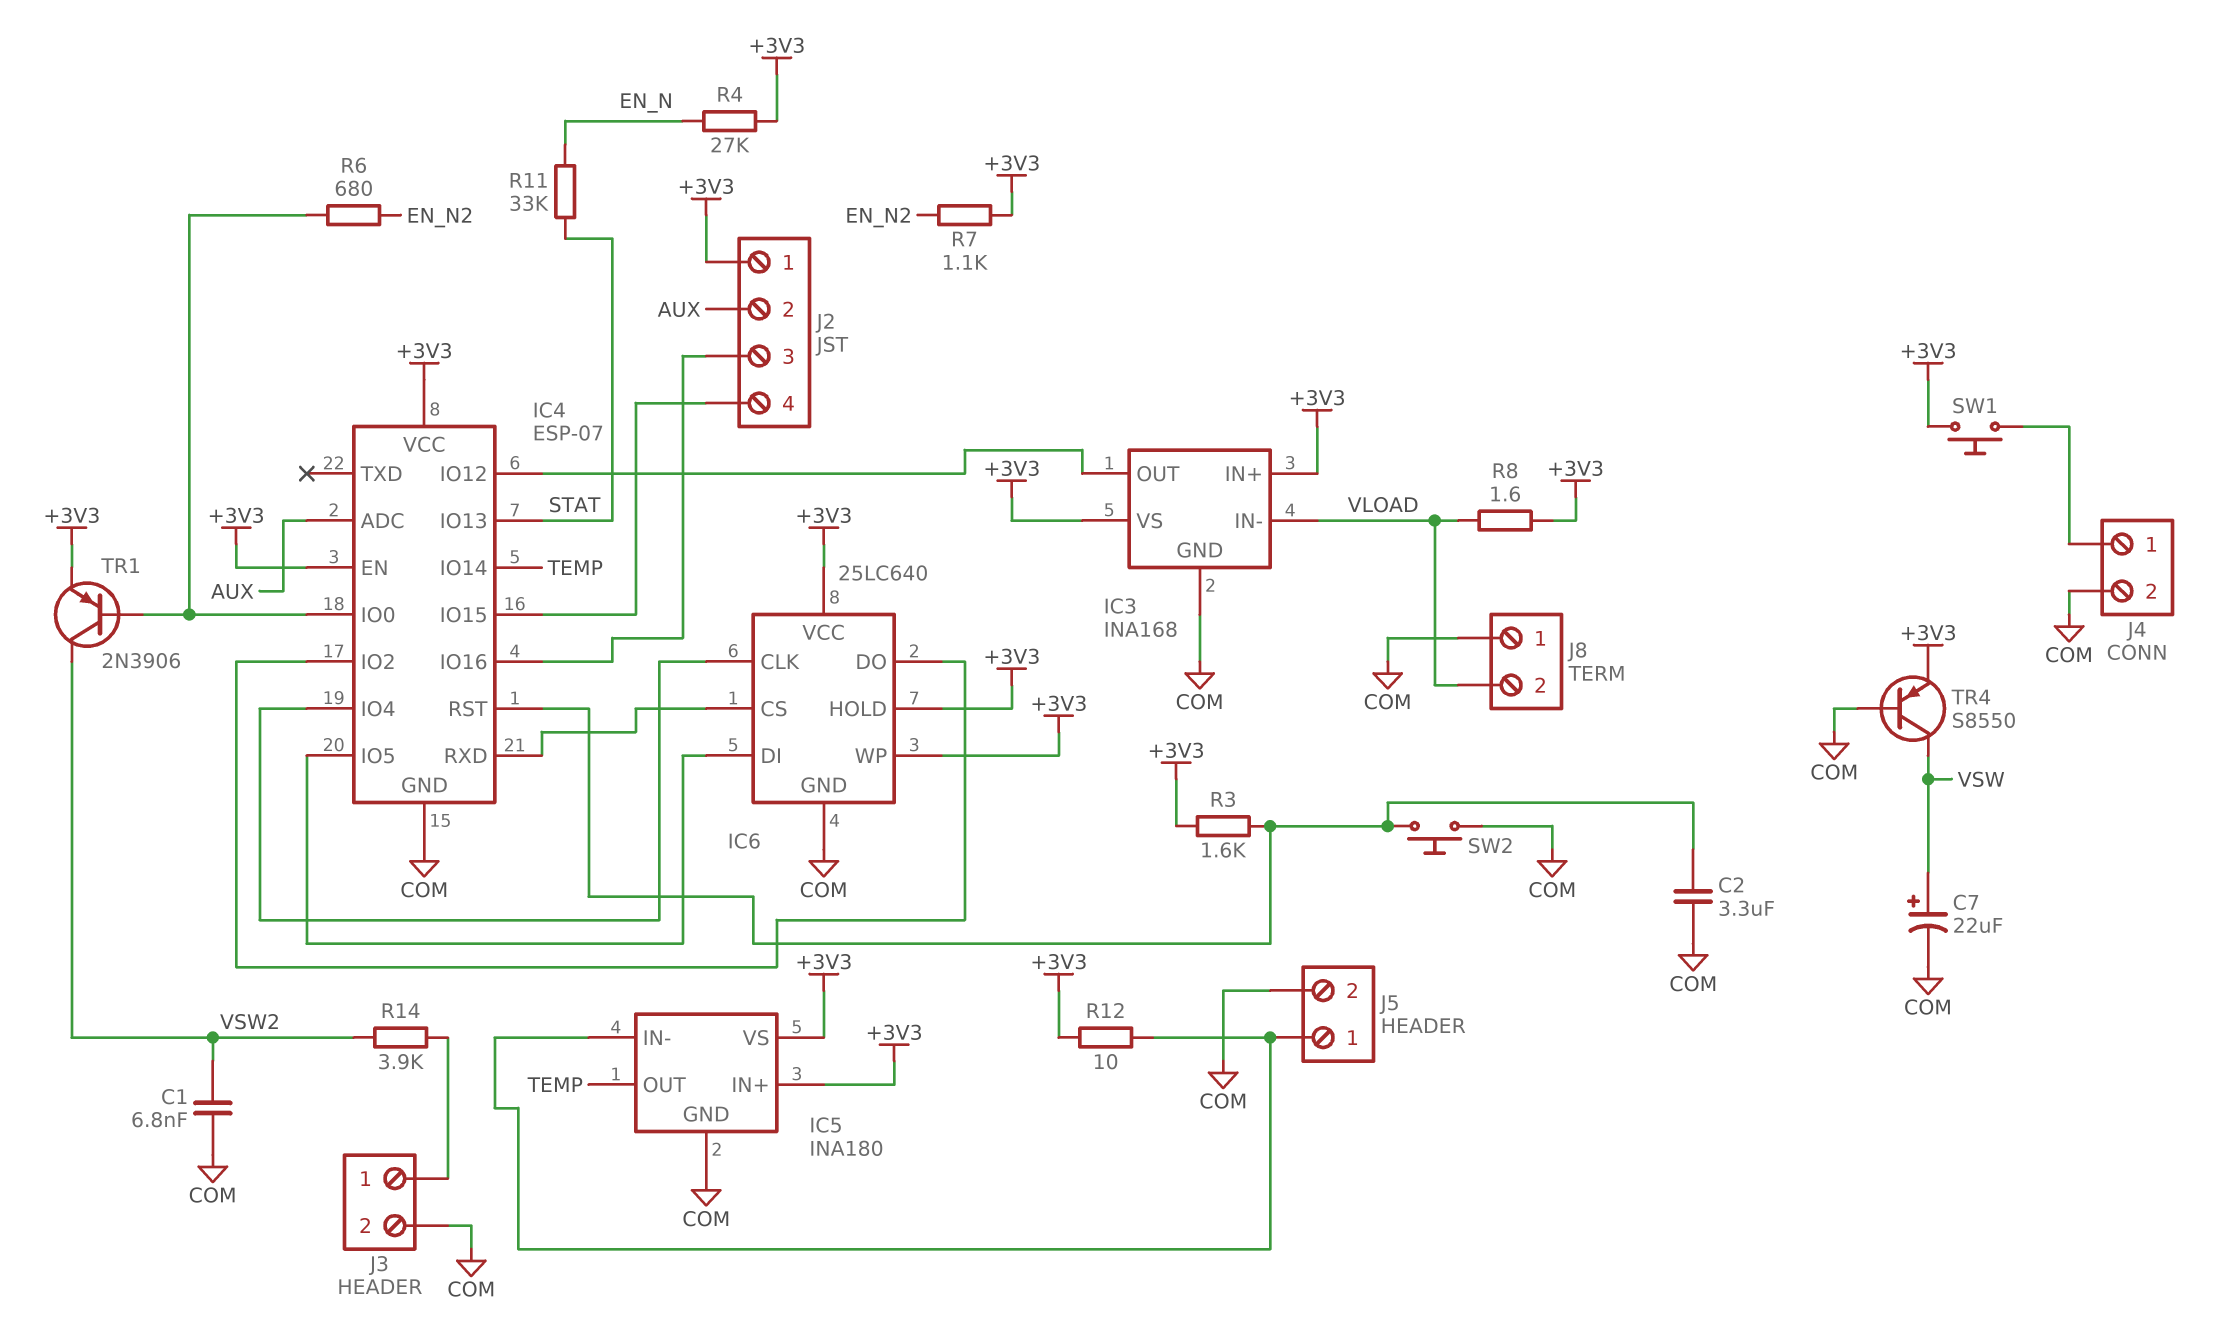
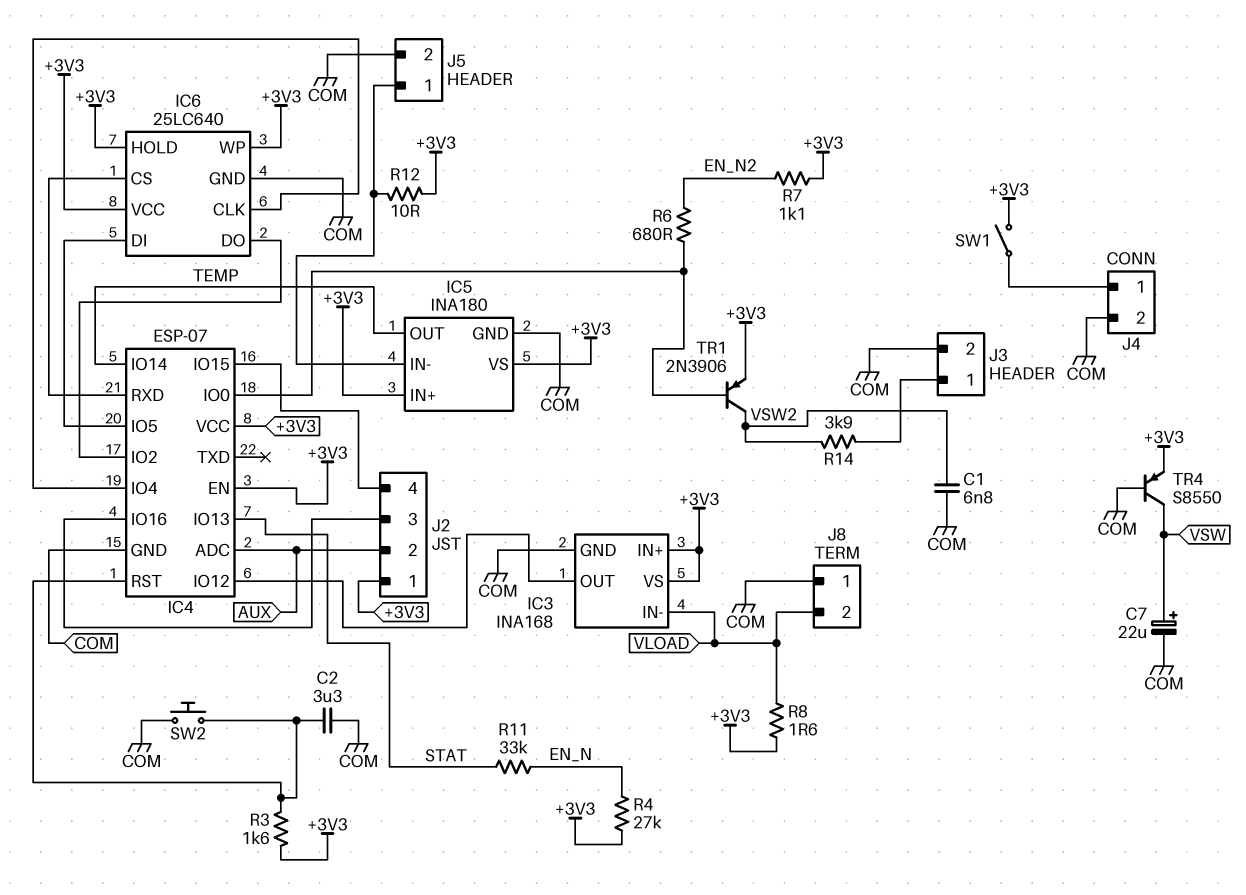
SW1: button (+3V3, J4/1) -> switch (+3V3, J4/1)

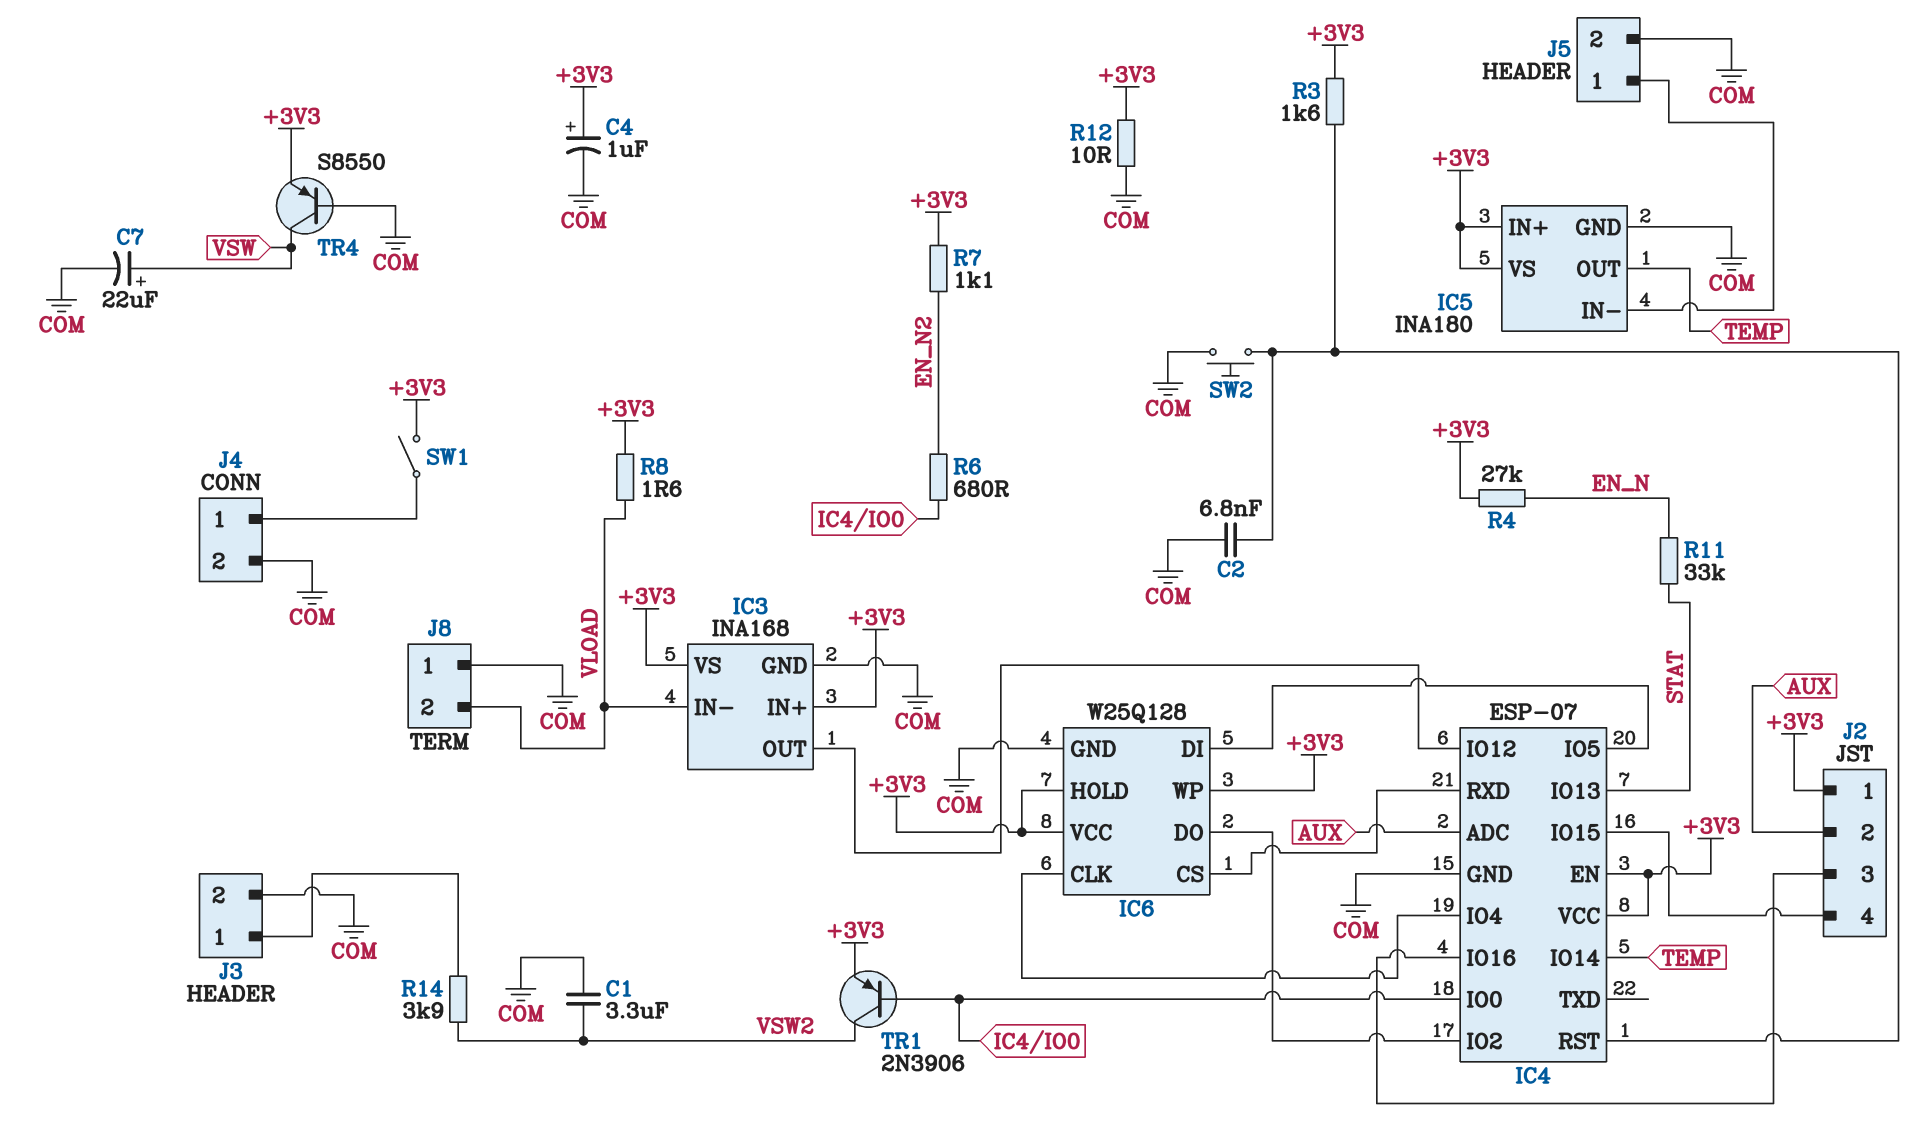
C1: 6.8nF (COM, VSW2) -> 3.3uF (COM, VSW2)
C2: 3.3uF (COM, IC4/RST) -> 6.8nF (COM, IC4/RST)
C4: none -> 1uF (plus +3V3, minus COM)
IC6: 25LC640 -> W25Q128
R12: 10 (+3V3, IC5/IN-) -> 10 (+3V3, COM)

